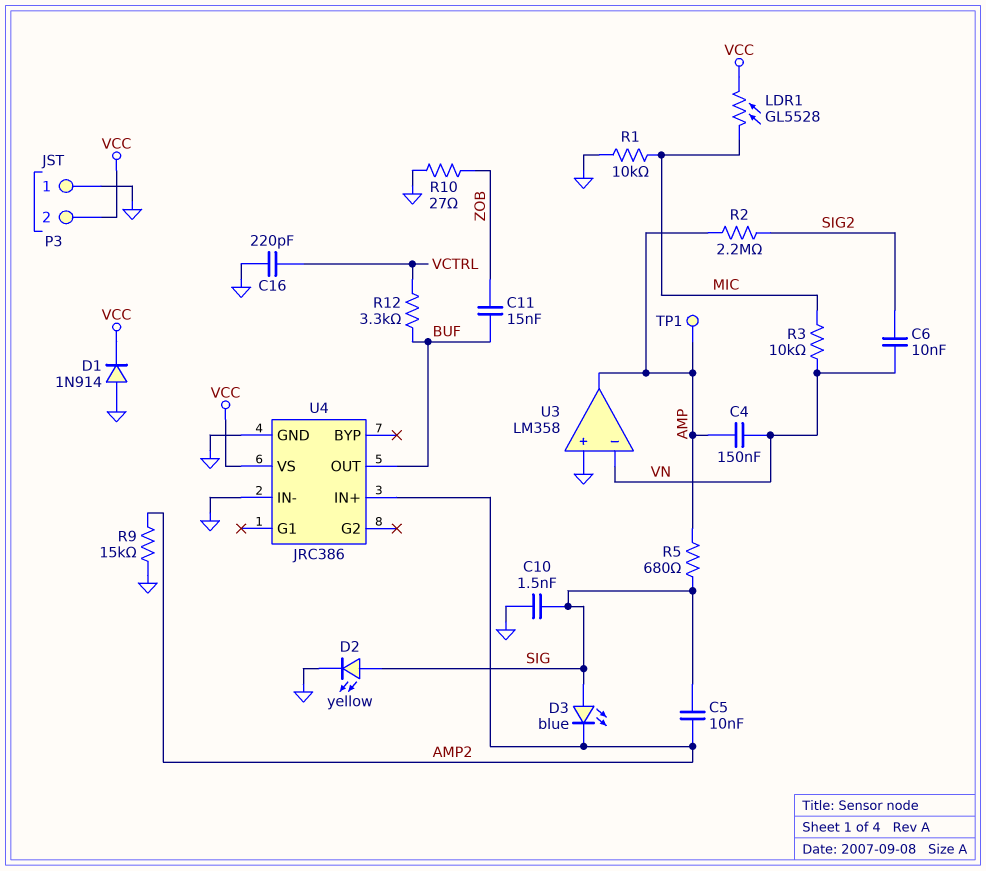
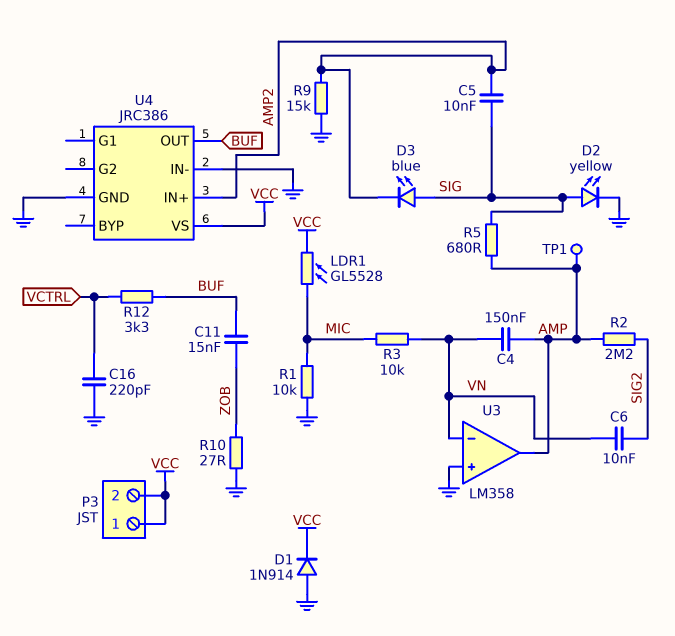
C10: 1.5nF (GND, SIG) -> none
P3 pin 1: GND -> VCC

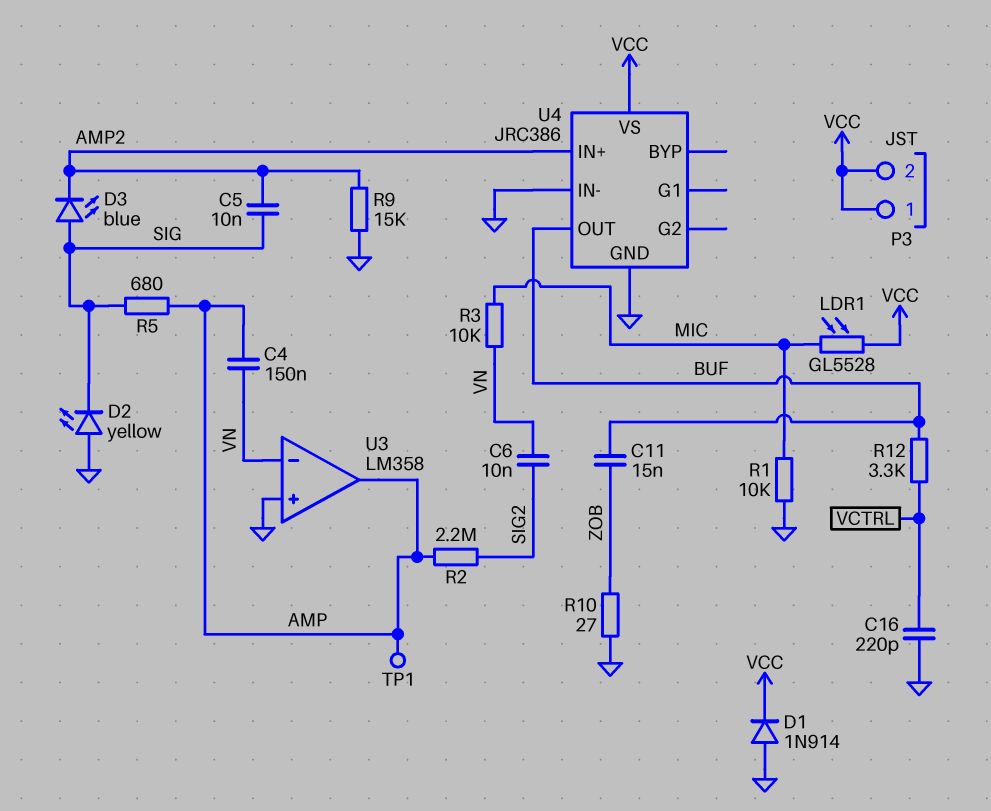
D2: LED yellow (A SIG, K GND) -> LED yellow (A GND, K SIG)

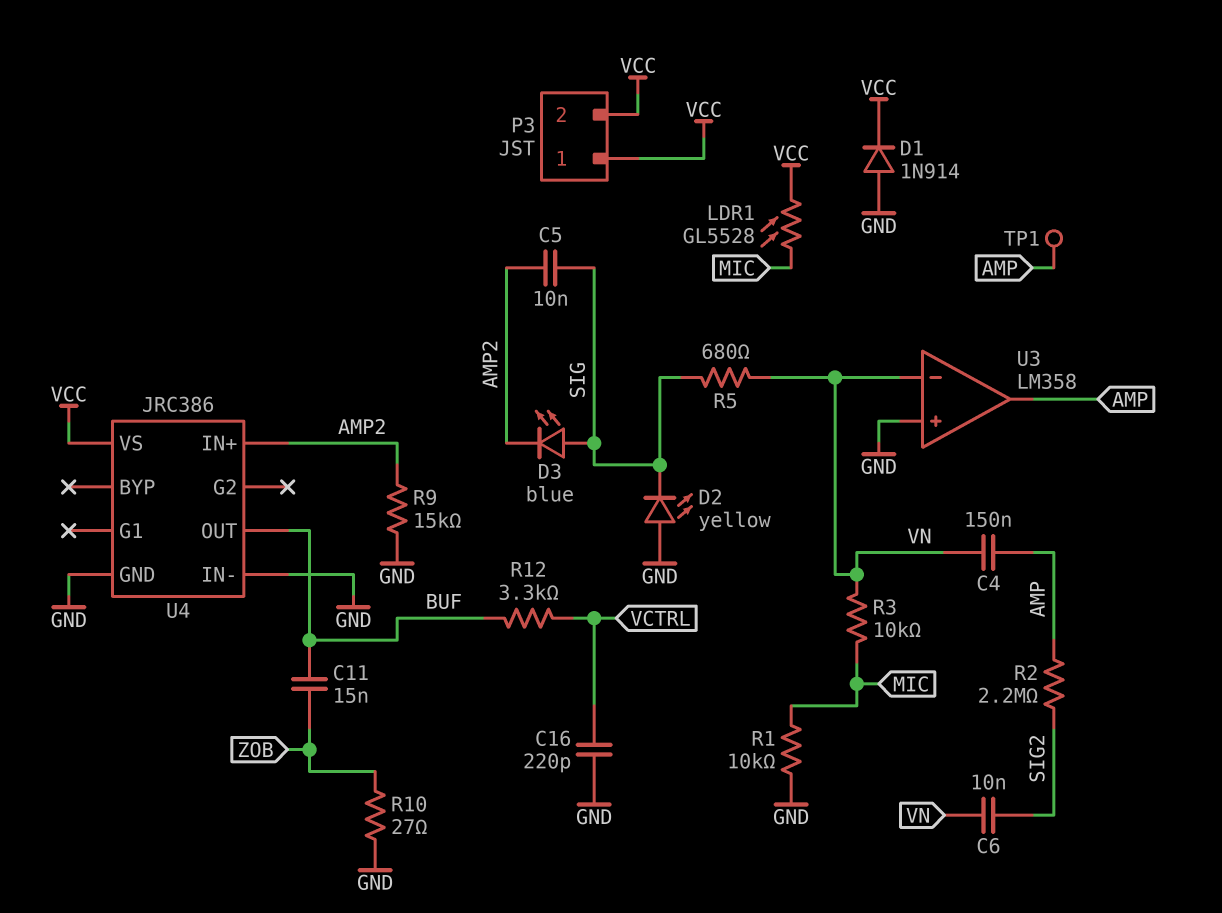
R5: 680 (AMP, SIG) -> 680 (SIG, VN)

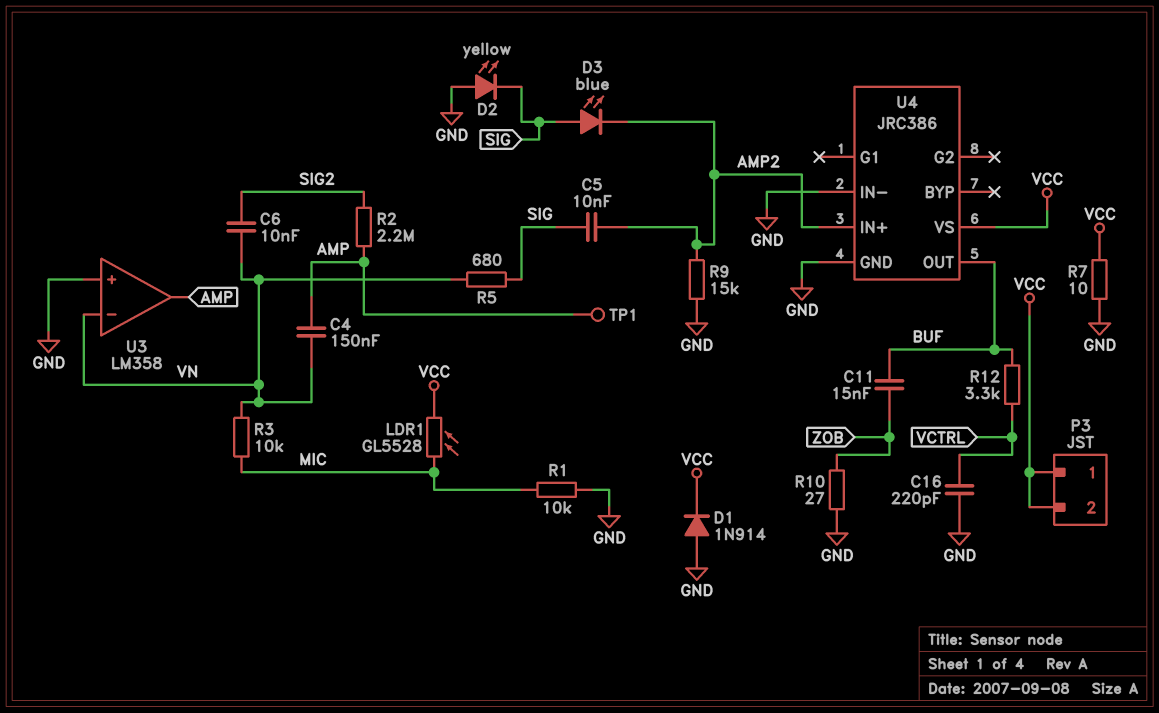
R7: none -> 10 (GND, VCC)

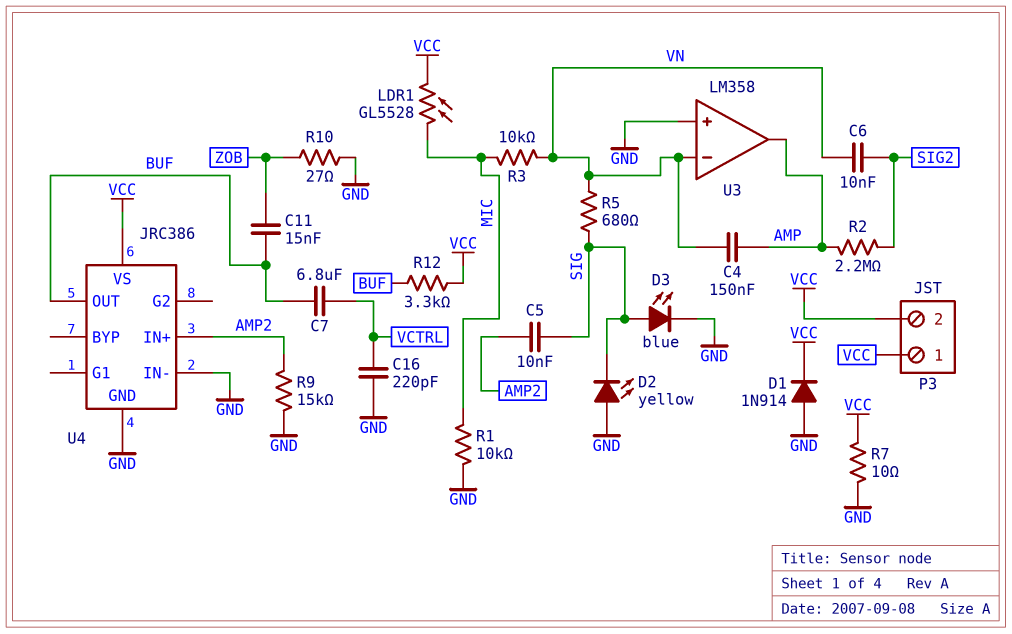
C7: none -> 6.8uF (BUF, VCTRL)
D3: LED blue (A SIG, K AMP2) -> LED blue (A SIG, K GND)
R12: 3.3k (BUF, VCTRL) -> 3.3k (BUF, VCC)
TP1: test point (AMP) -> none

